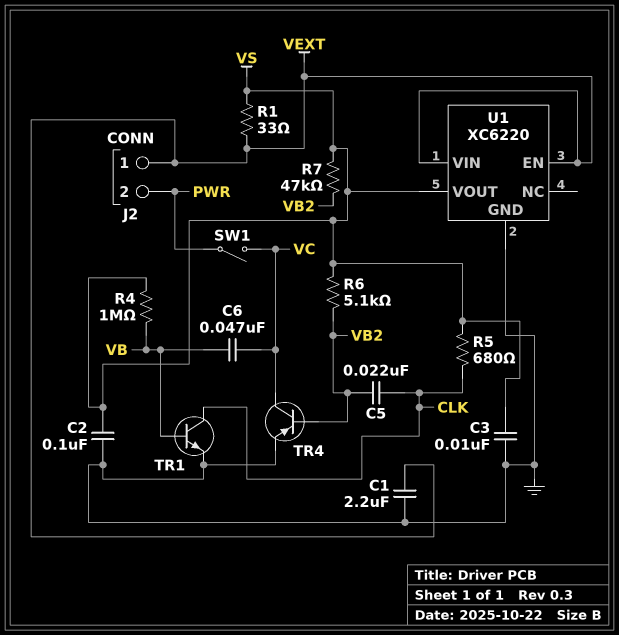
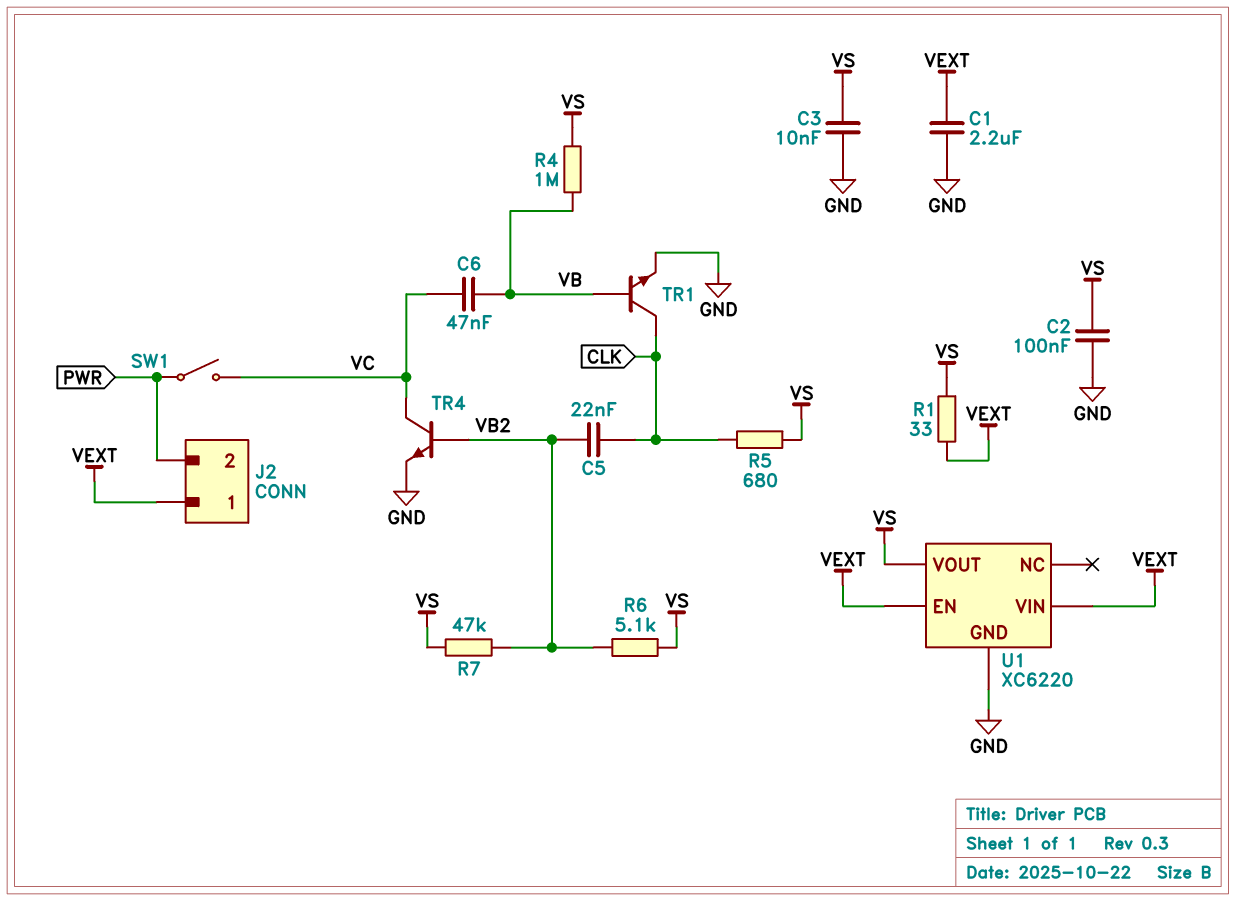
TR4: PNP (B VB2, C VC, E GND) -> NPN (B VB2, C VC, E GND)

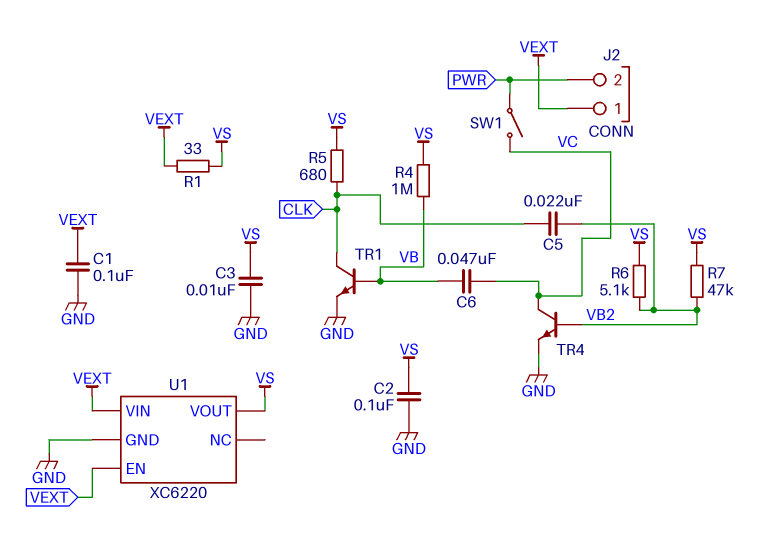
C1: 2.2uF (GND, VEXT) -> 100nF (GND, VEXT)

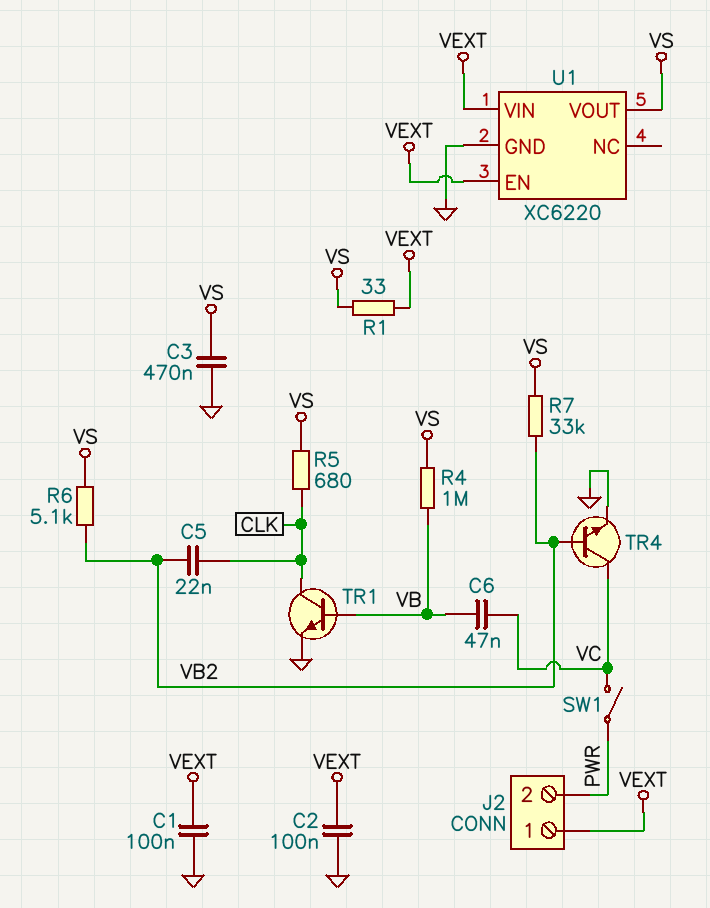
C2: 100nF (GND, VS) -> 100nF (GND, VEXT)
C3: 10nF (GND, VS) -> 470nF (GND, VS)
R7: 47k (VB2, VS) -> 33k (VB2, VS)

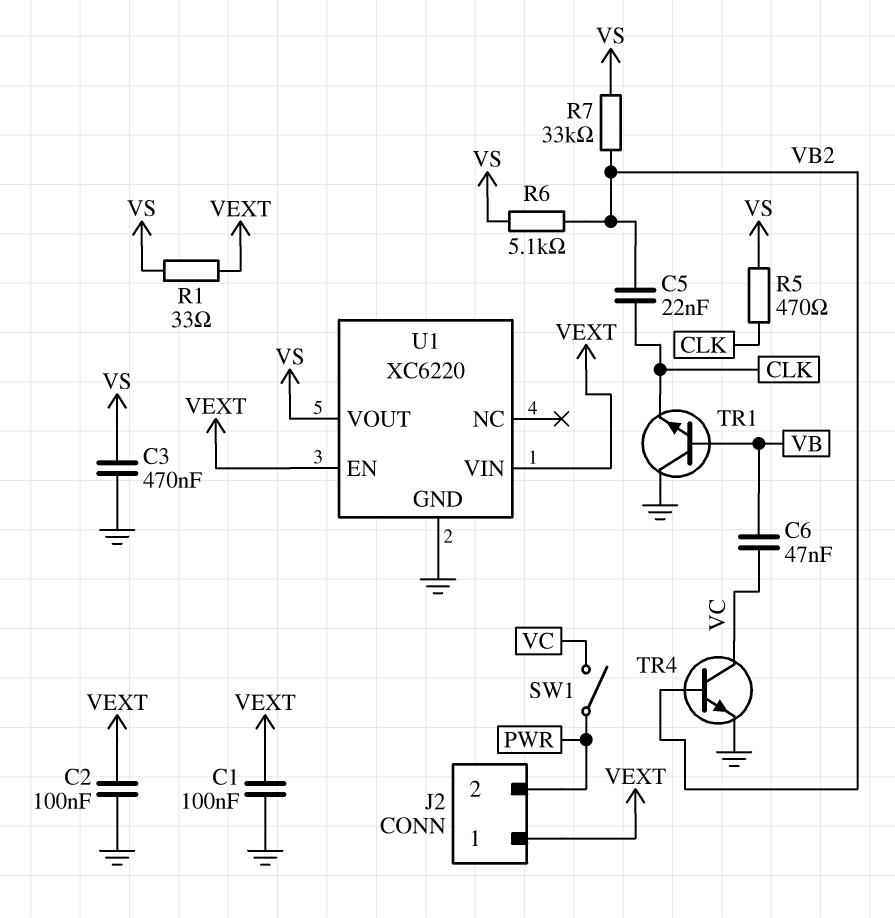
R4: 1M (VB, VS) -> none
R5: 680 (CLK, VS) -> 470 (CLK, VS)
TR1: NPN (B VB, C CLK, E GND) -> NPN (B VB, C GND, E CLK)

